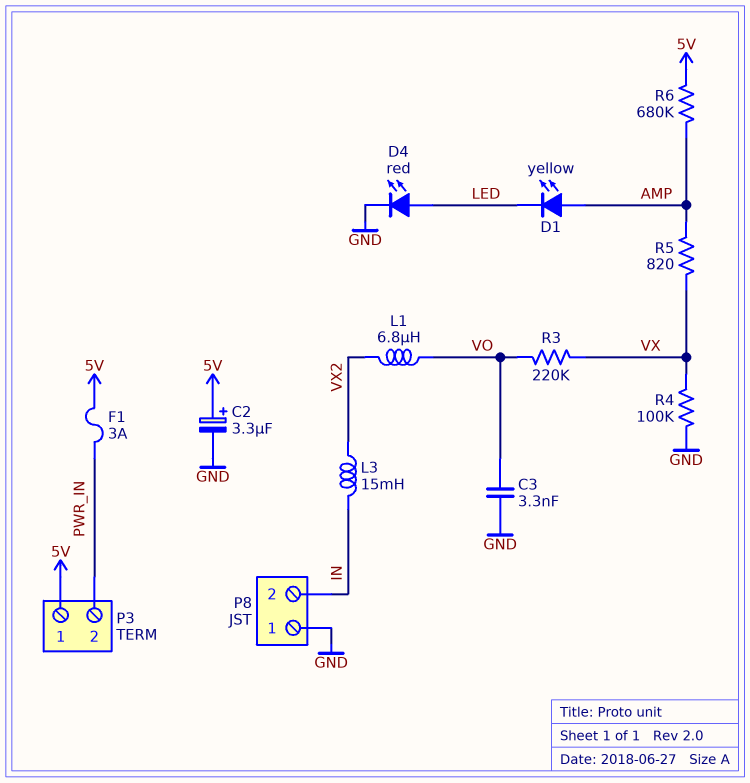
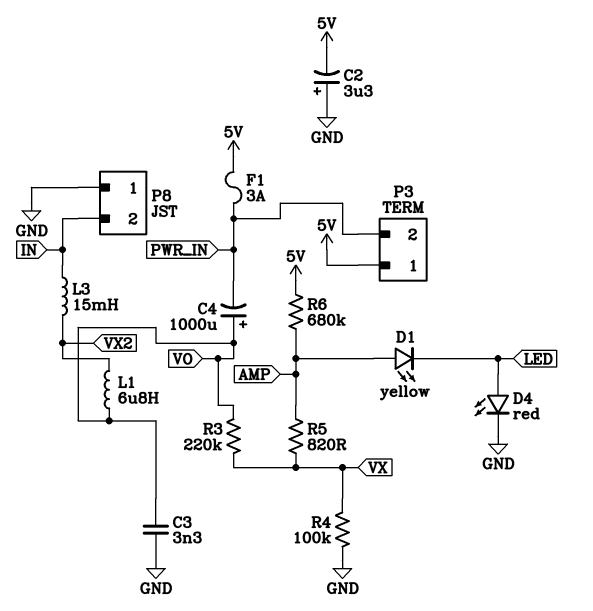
C2: 3.3uF (plus 5V, minus GND) -> 3.3uF (plus GND, minus 5V)
C4: none -> 1000uF (plus VO, minus PWR_IN)

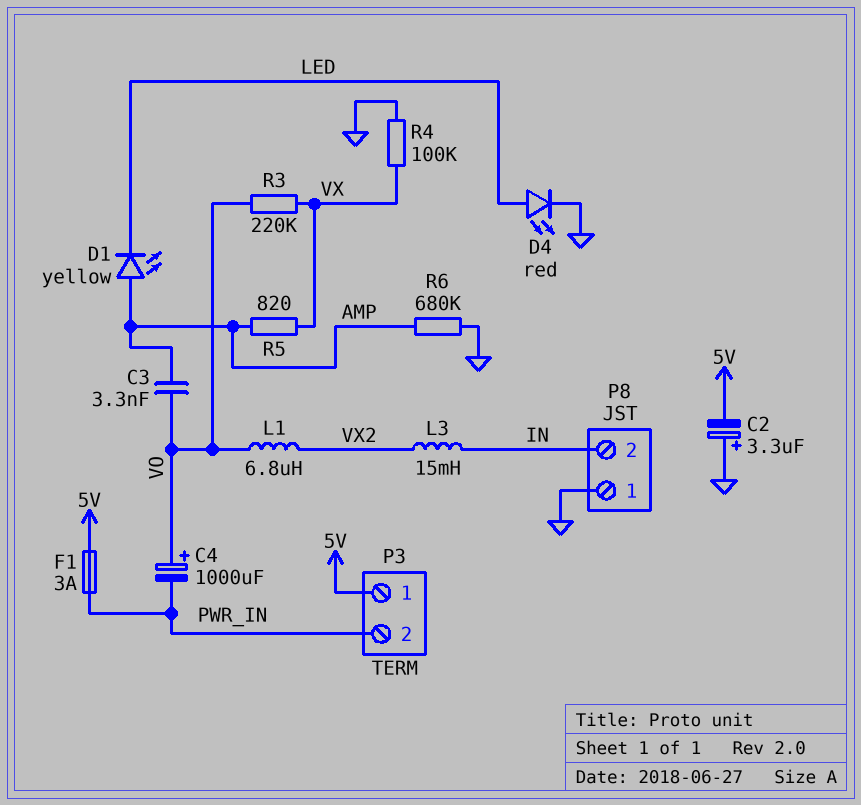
C3: 3.3nF (GND, VO) -> 3.3nF (AMP, VO)
R6: 680k (5V, AMP) -> 680k (AMP, GND)

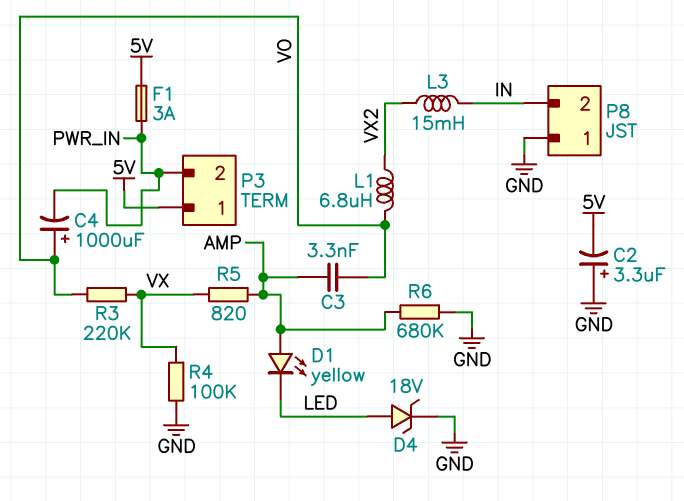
D4: LED red (A LED, K GND) -> zener 18V (A LED, K GND)

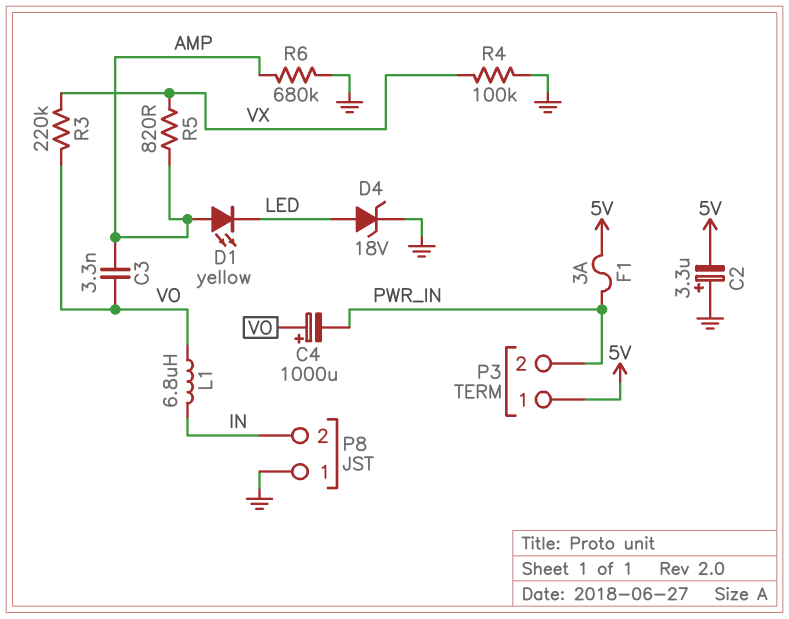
L1: 6.8uH (VO, VX2) -> 6.8uH (IN, VO)
L3: 15mH (IN, VX2) -> none

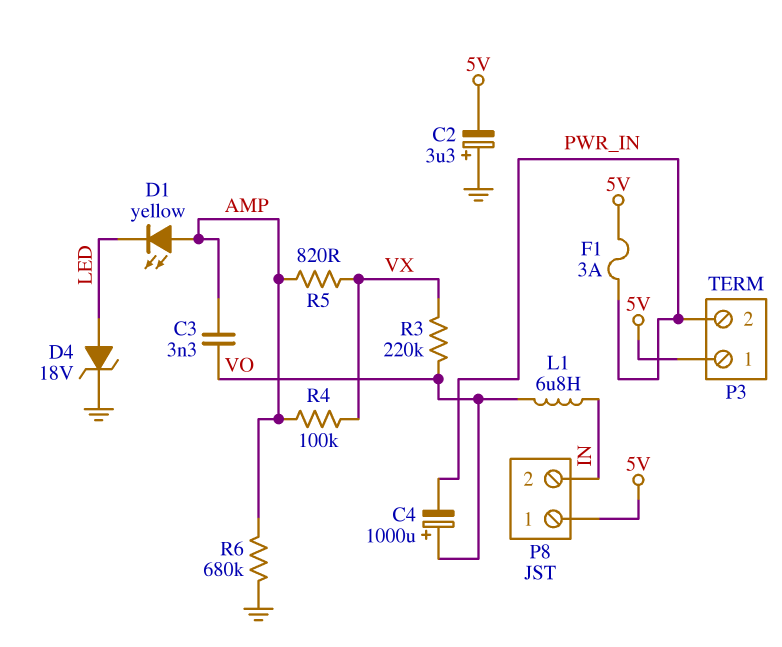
P8 pin 1: GND -> 5V
R4: 100k (GND, VX) -> 100k (AMP, VX)

